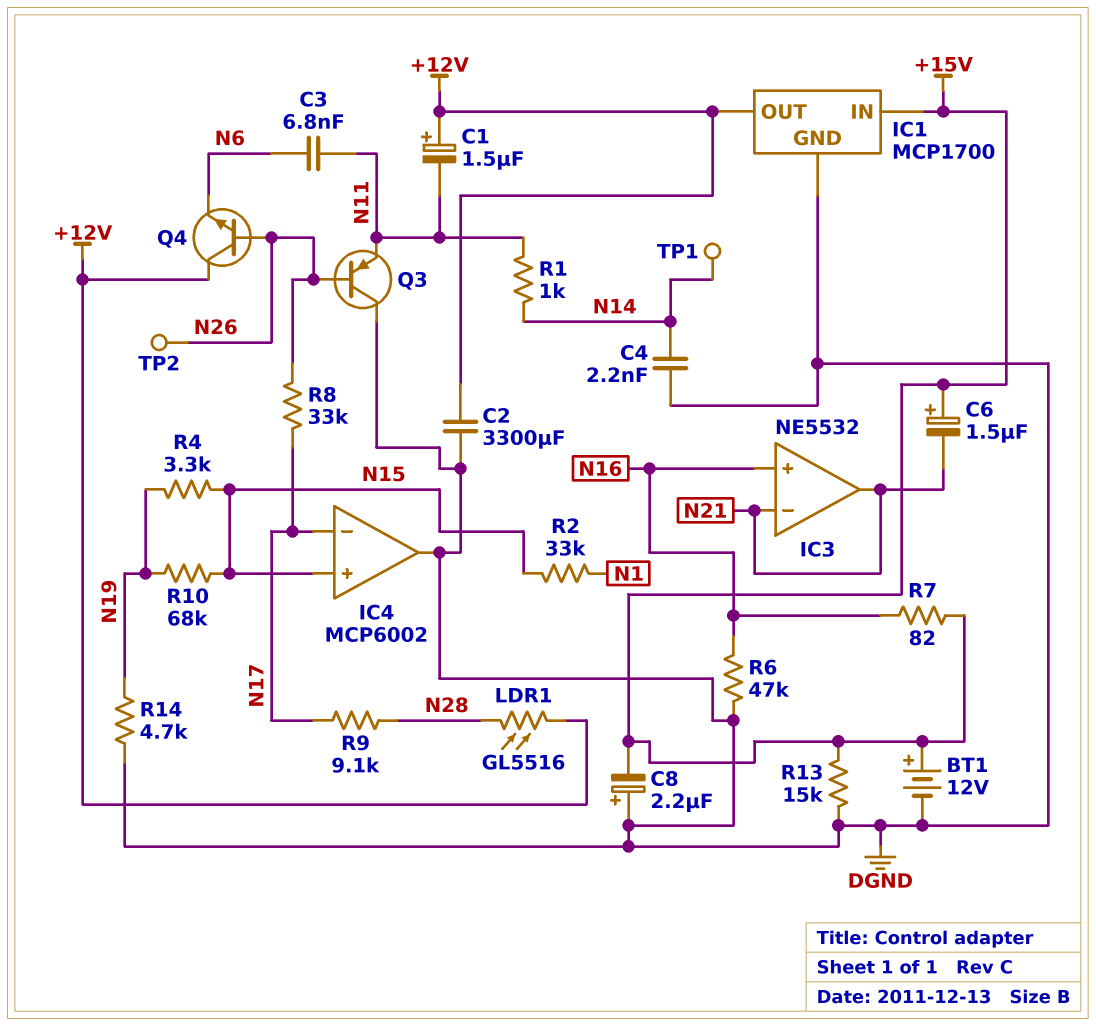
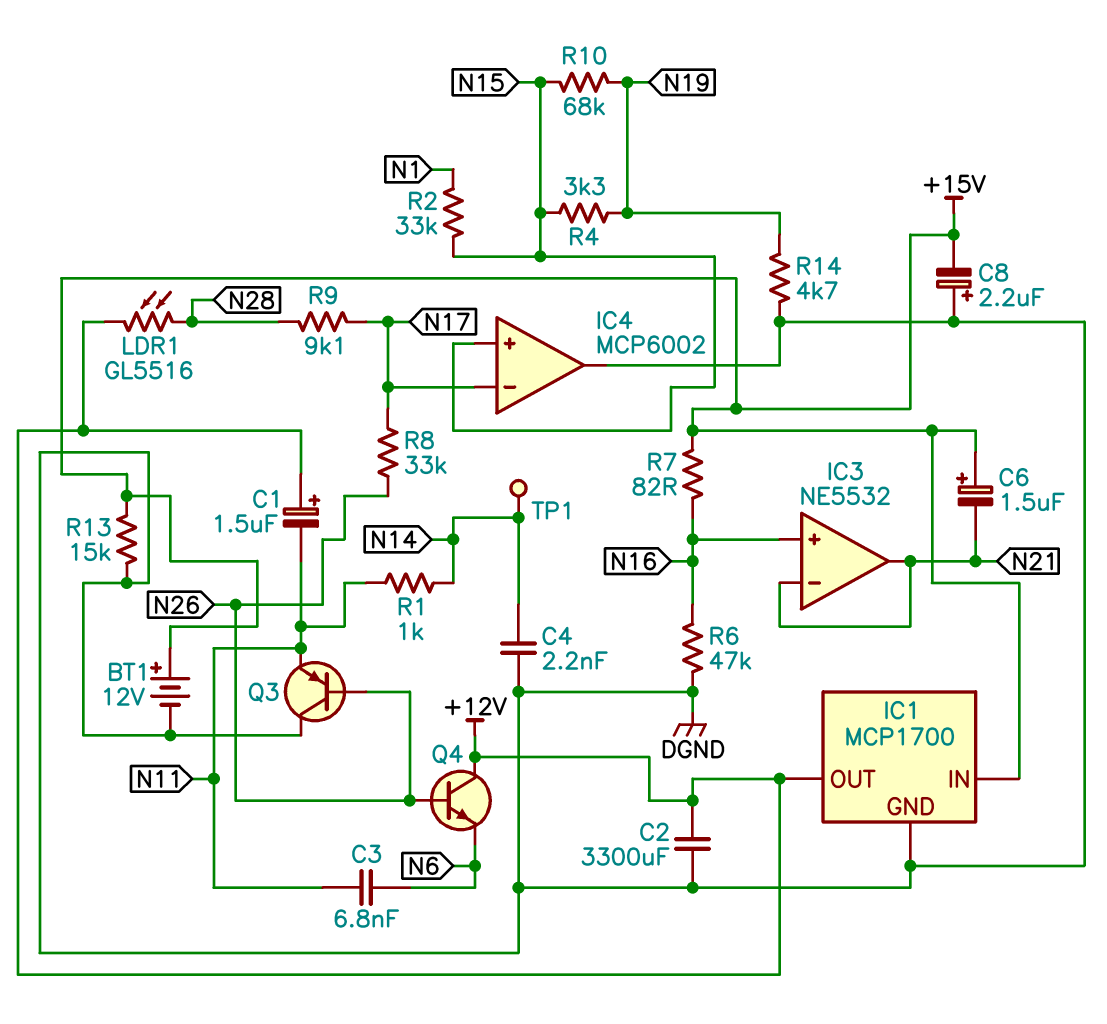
TP2: test point (N26) -> none

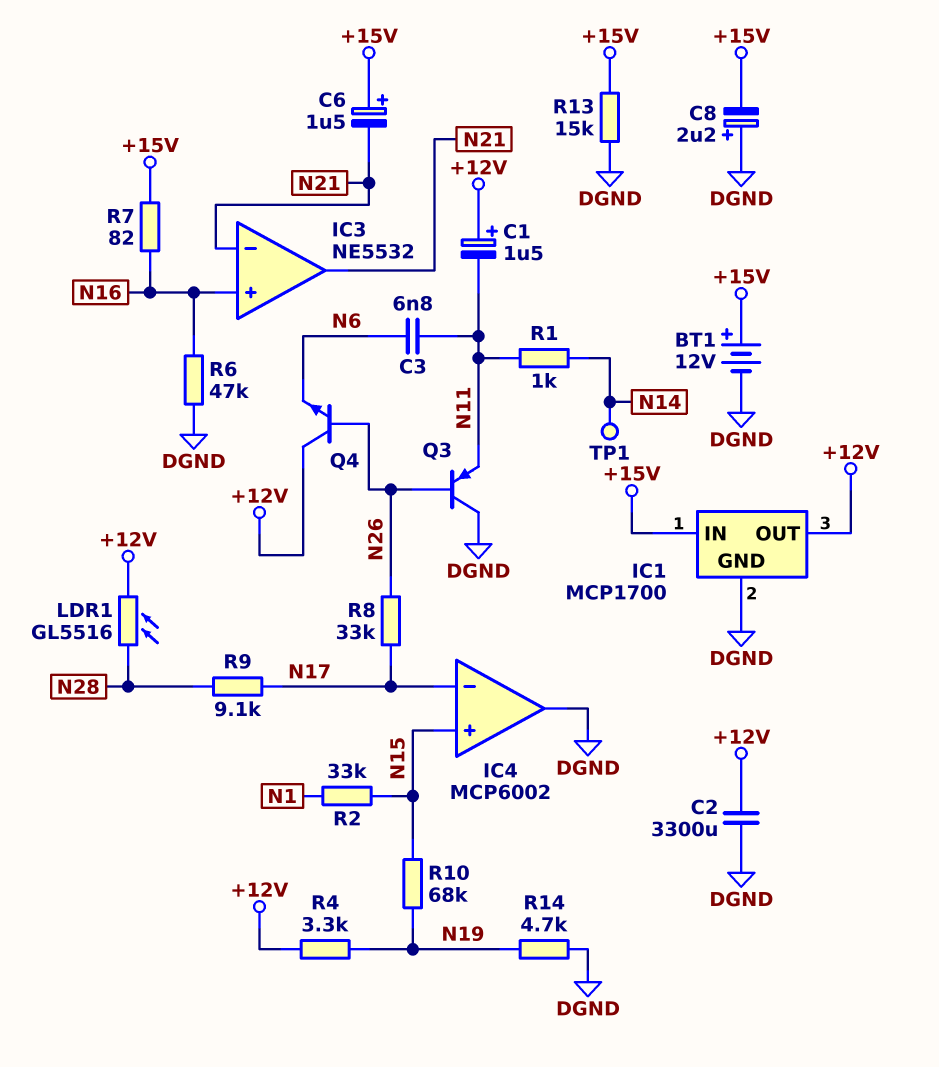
C4: 2.2nF (DGND, N14) -> none
R4: 3.3k (N15, N19) -> 3.3k (+12V, N19)

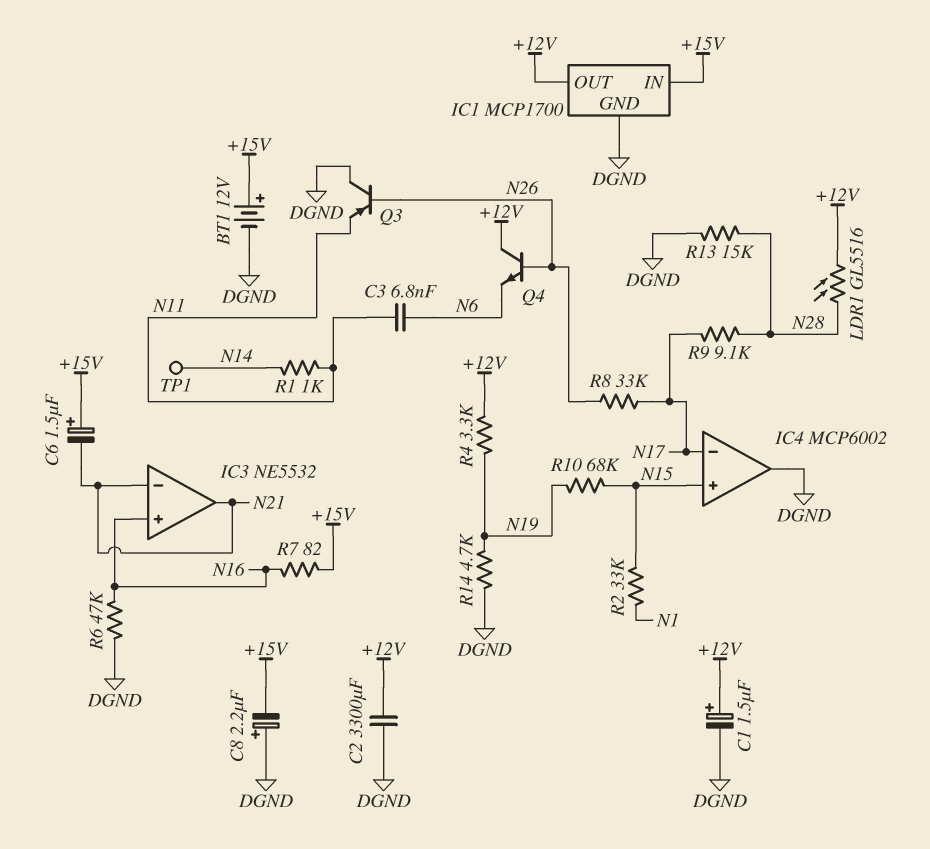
C1: 1.5uF (plus +12V, minus N11) -> 1.5uF (plus +12V, minus DGND)
R13: 15k (+15V, DGND) -> 15k (DGND, N28)

